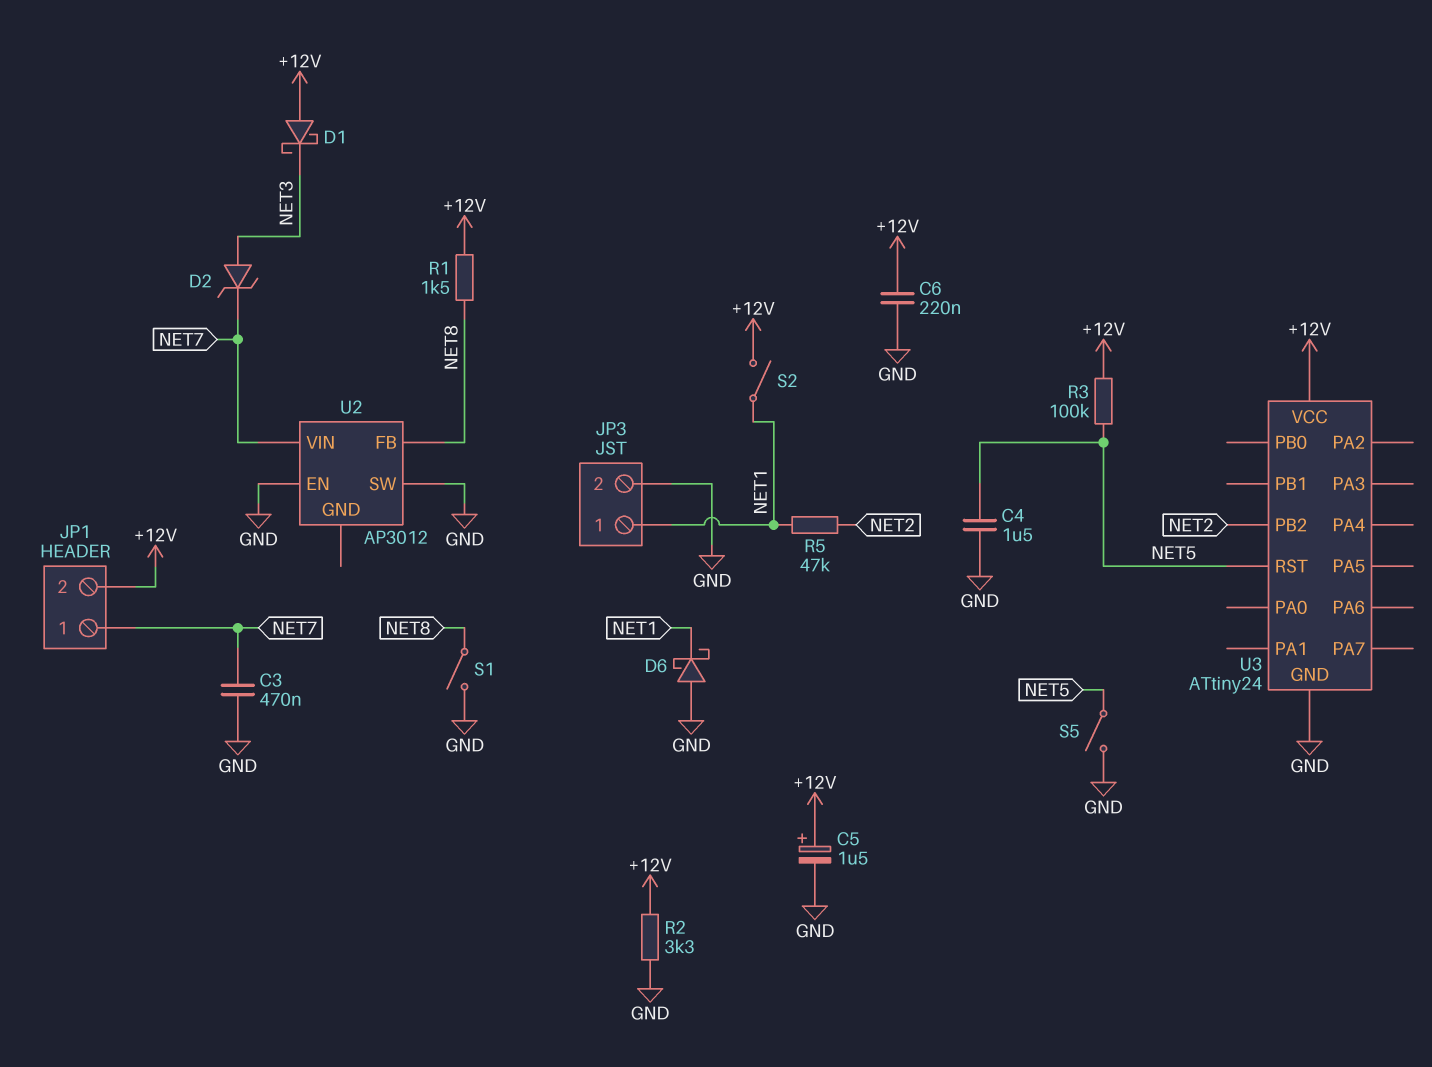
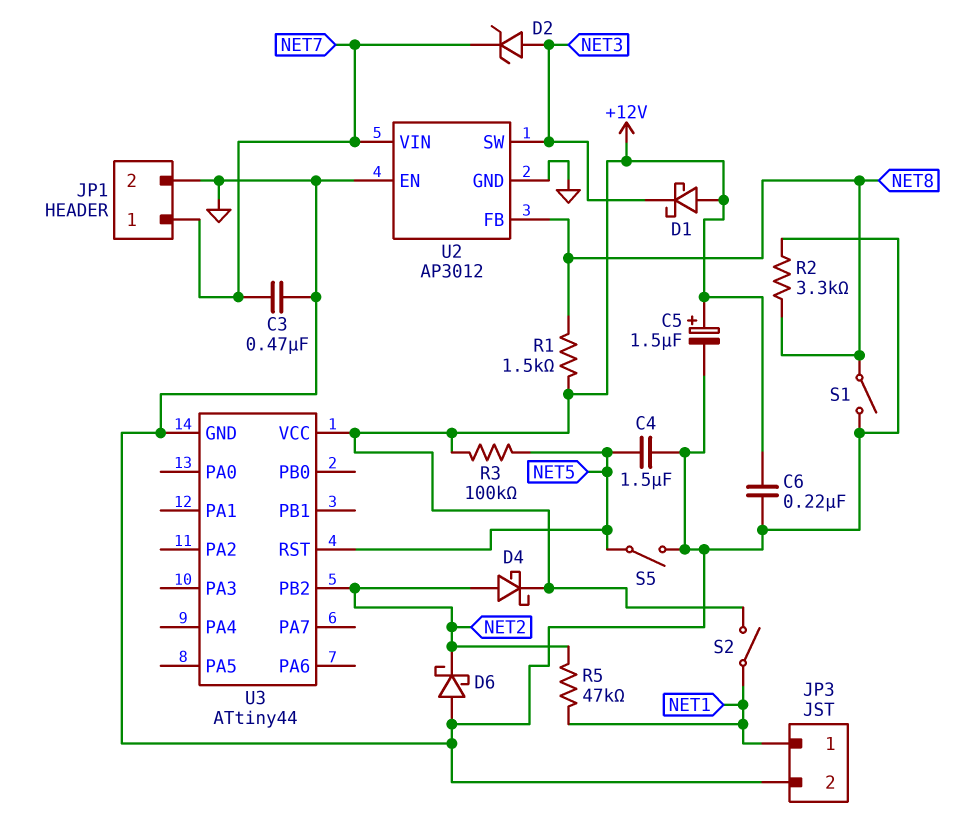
D4: none -> schottky (A NET2, K +12V)
D6: schottky (A GND, K NET1) -> schottky (A GND, K NET2)
JP1 pin 2: +12V -> GND
R2: 3.3k (+12V, GND) -> 3.3k (GND, NET8)
U2 pin GND: none -> GND
U2 pin SW: GND -> NET3
U3: ATtiny24 -> ATtiny44

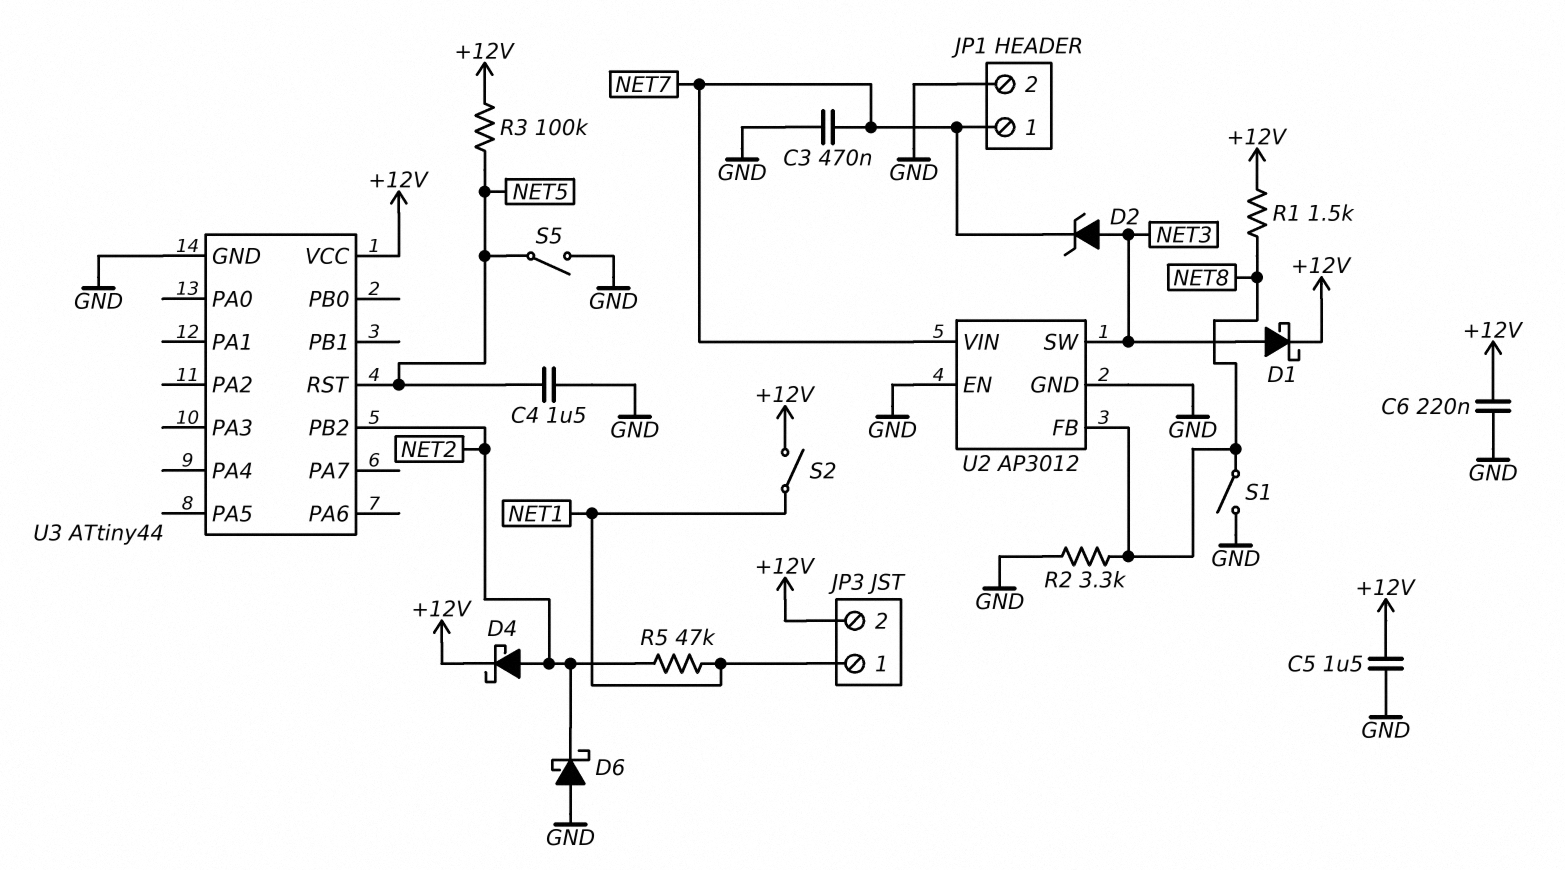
C5: 1.5uF (plus +12V, minus GND) -> 1.5uF (+12V, GND)
D1: schottky (A +12V, K NET3) -> schottky (A NET3, K +12V)
JP3 pin 2: GND -> +12V

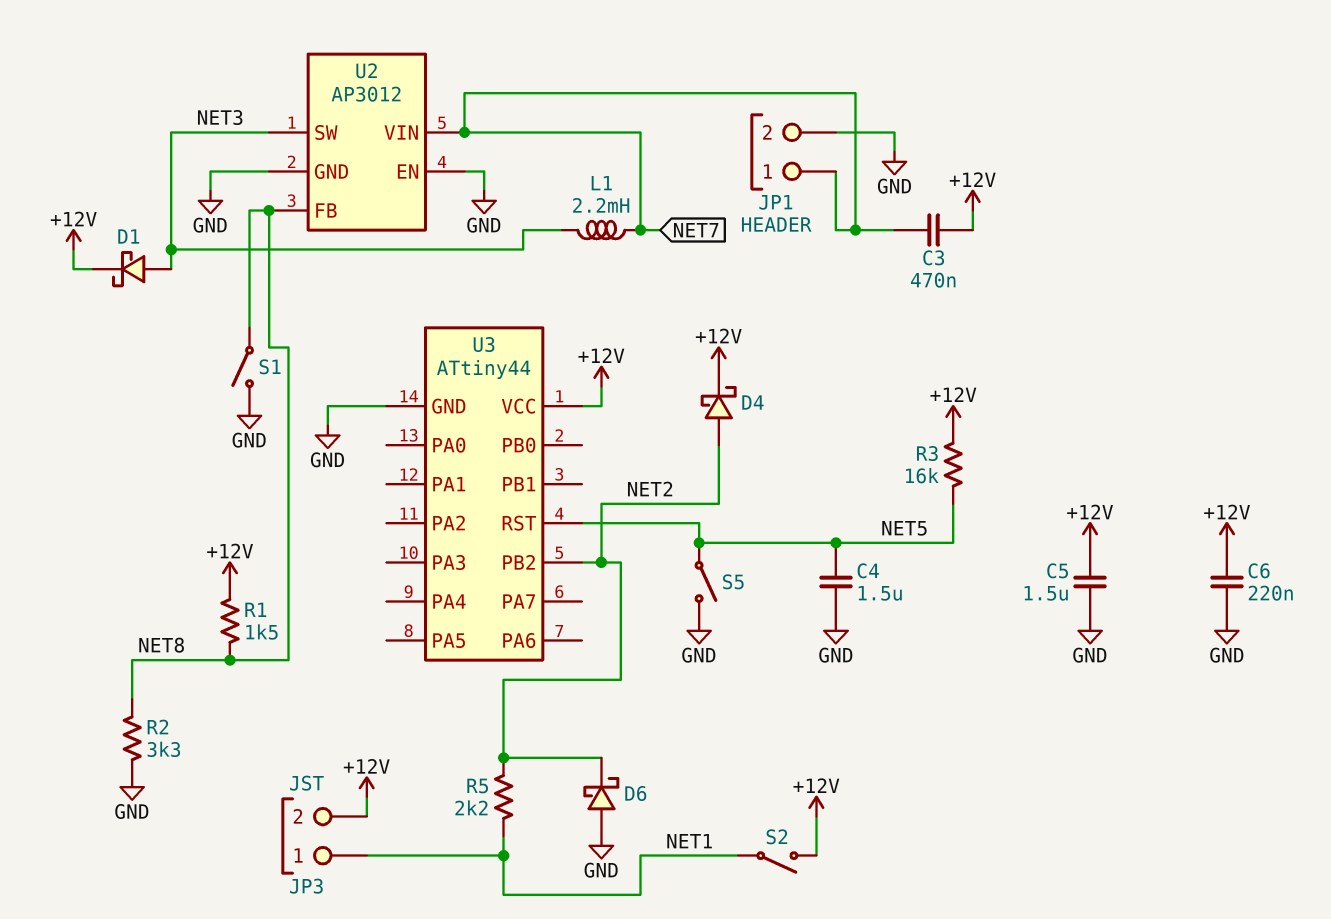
C3: 470nF (GND, NET7) -> 470nF (+12V, NET7)
D2: zener (A NET3, K NET7) -> none
L1: none -> 2.2mH (NET3, NET7)
R3: 100k (+12V, NET5) -> 16k (+12V, NET5)
R5: 47k (NET1, NET2) -> 2.2k (NET1, NET2)

